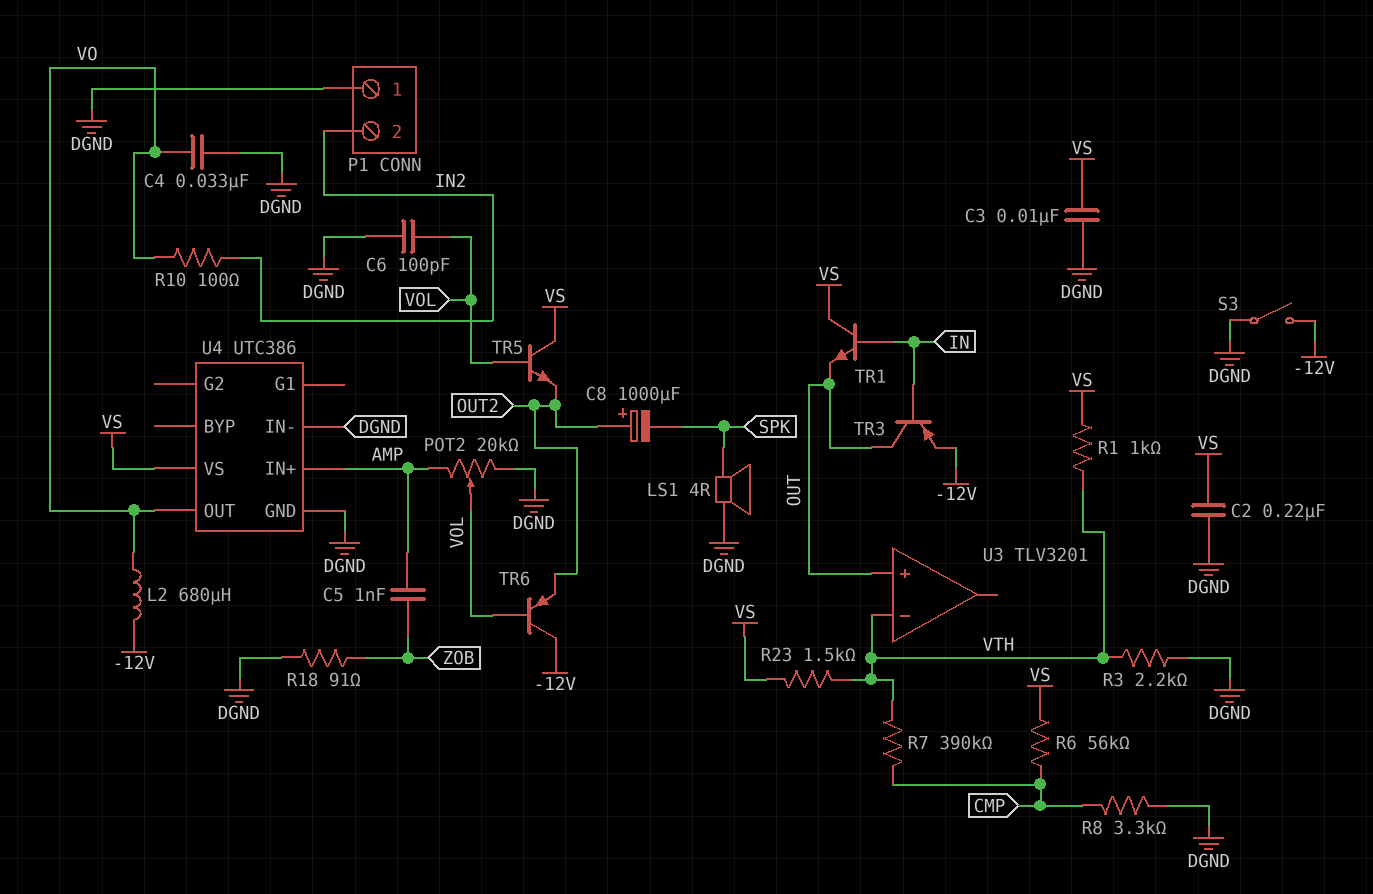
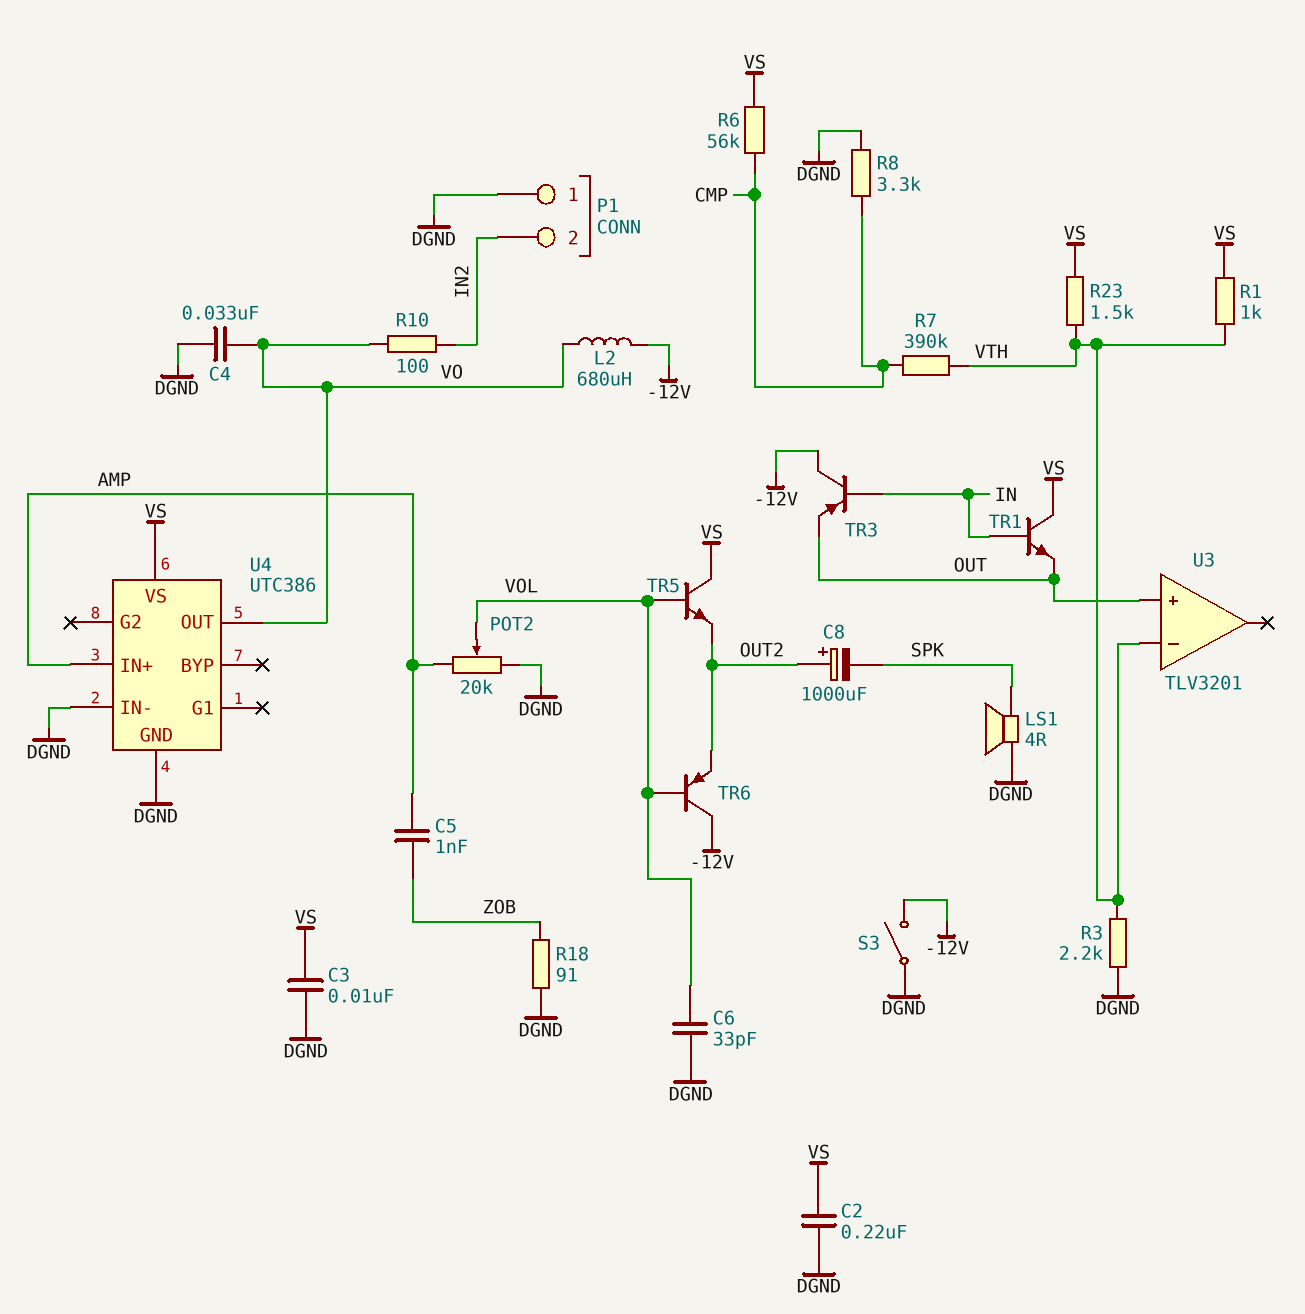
C6: 100pF (DGND, VOL) -> 33pF (DGND, VOL)
TR3: PNP (B IN, C OUT, E -12V) -> PNP (B IN, C -12V, E OUT)

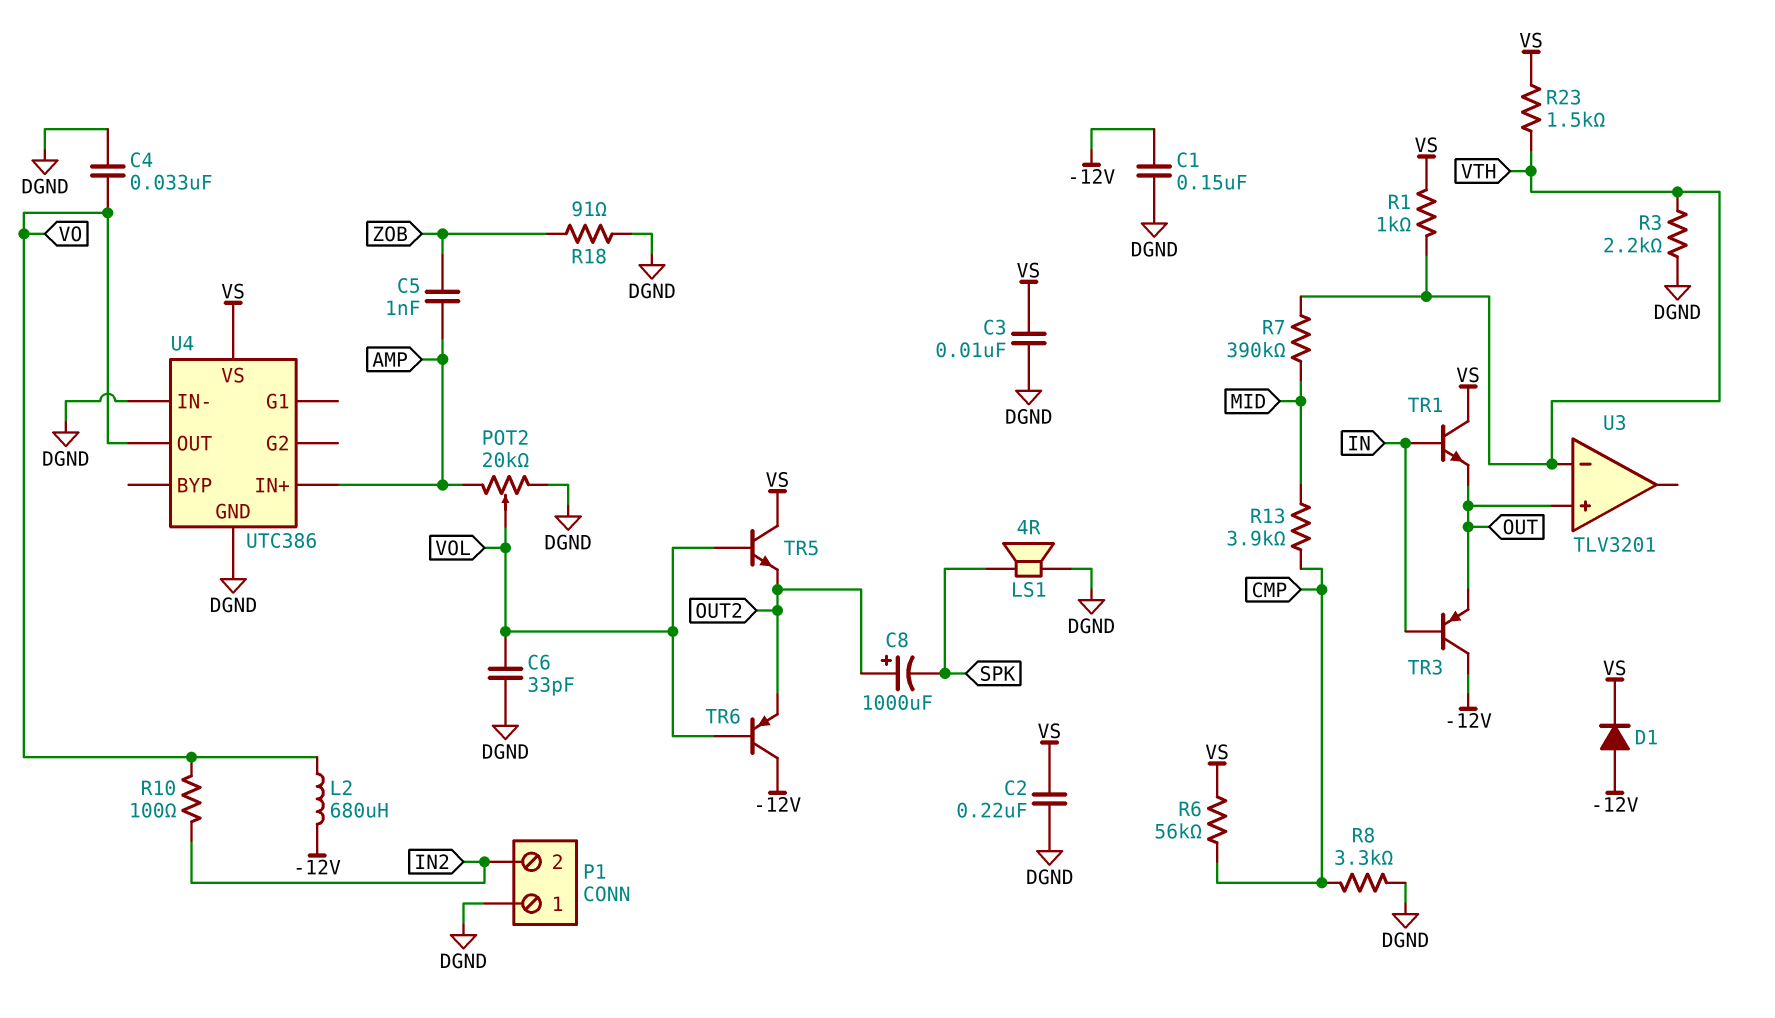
C1: none -> 150nF (-12V, DGND)
D1: none -> diode (A -12V, K VS)
R7: 390k (CMP, VTH) -> 390k (MID, VTH)
R13: none -> 3.9k (CMP, MID)
S3: switch (-12V, DGND) -> none

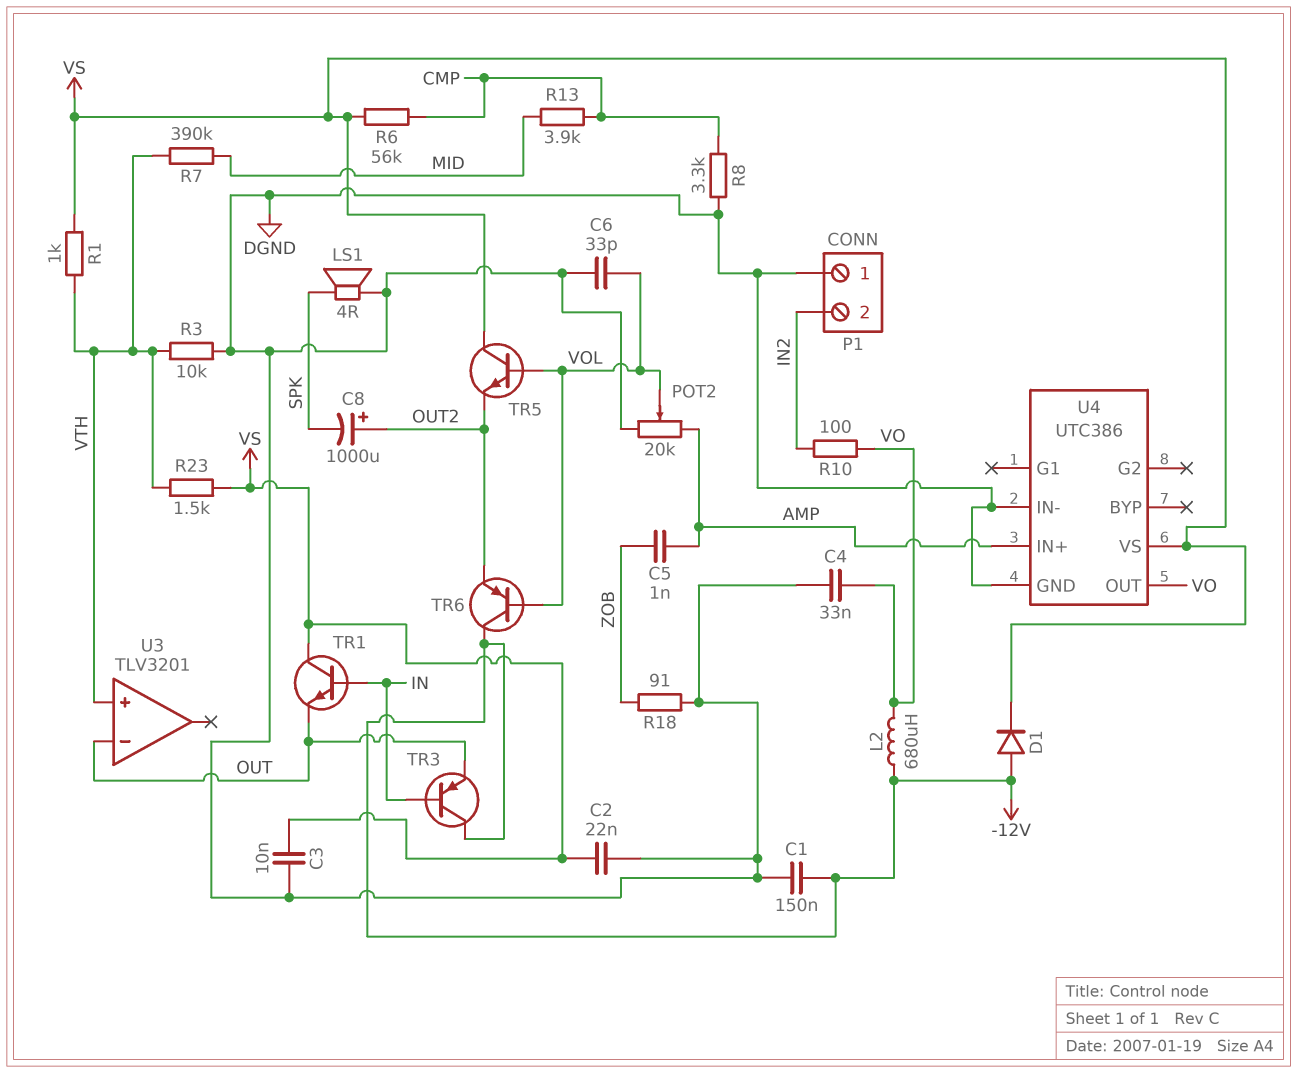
C2: 220nF (DGND, VS) -> 22nF (DGND, VS)
R3: 2.2k (DGND, VTH) -> 10k (DGND, VTH)
U3 pin in+: OUT -> VTH
U3 pin in-: VTH -> OUT

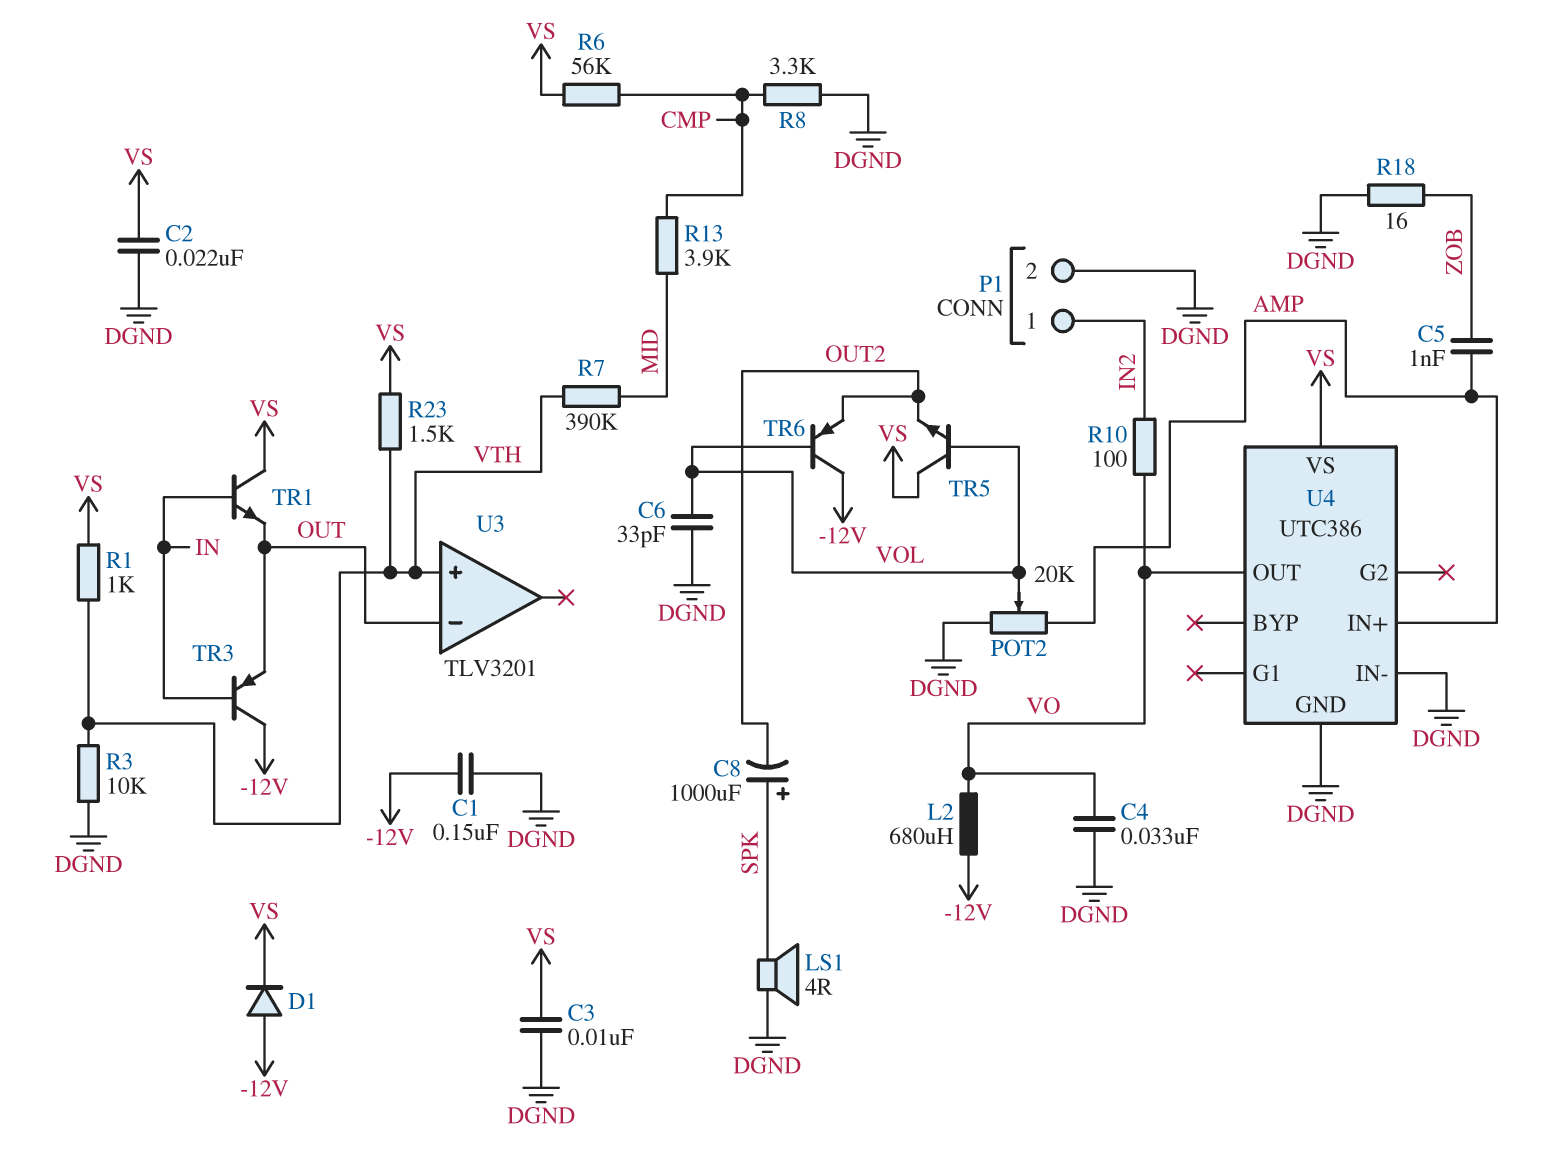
C8: 1000uF (plus OUT2, minus SPK) -> 1000uF (plus SPK, minus OUT2)
P1 pin 1: DGND -> IN2
P1 pin 2: IN2 -> DGND
R18: 91 (DGND, ZOB) -> 16 (DGND, ZOB)

